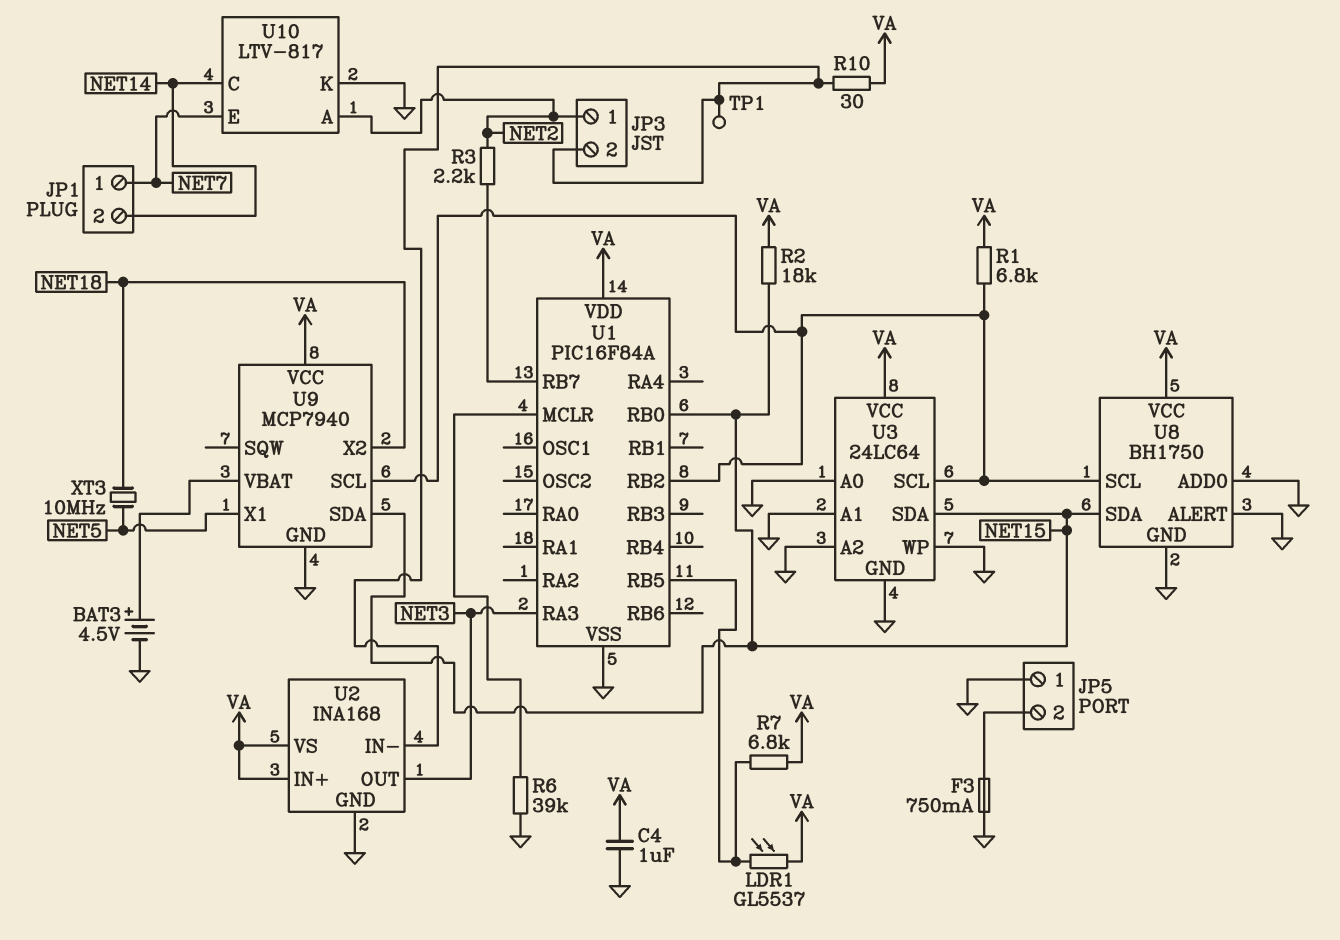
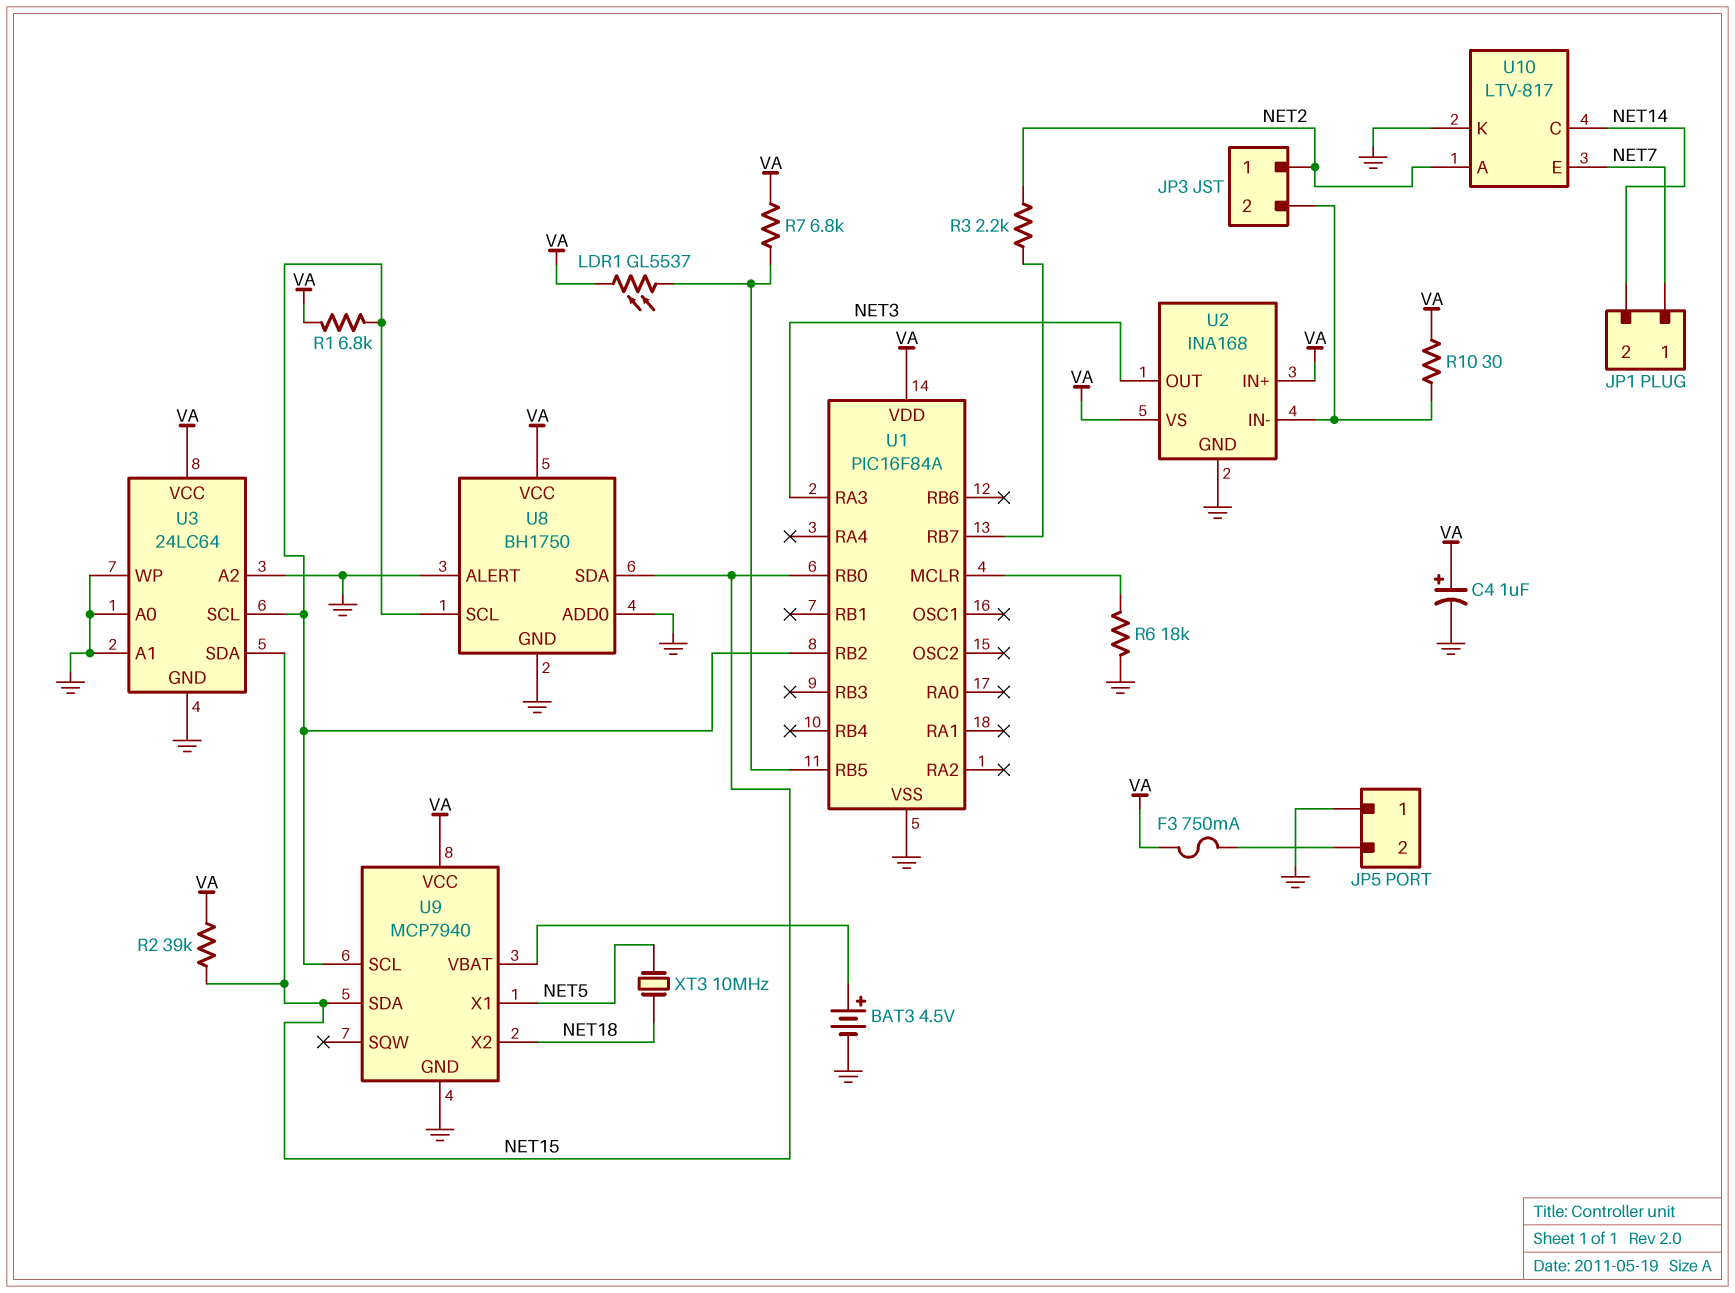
C4: 1uF (GND, VA) -> 1uF (plus VA, minus GND)
F3: 750mA (GND, JP5/2) -> 750mA (JP5/2, VA)
R2: 18k (NET15, VA) -> 39k (NET15, VA)
R6: 39k (GND, U1/MCLR) -> 18k (GND, U1/MCLR)
TP1: test point (JP3/2) -> none

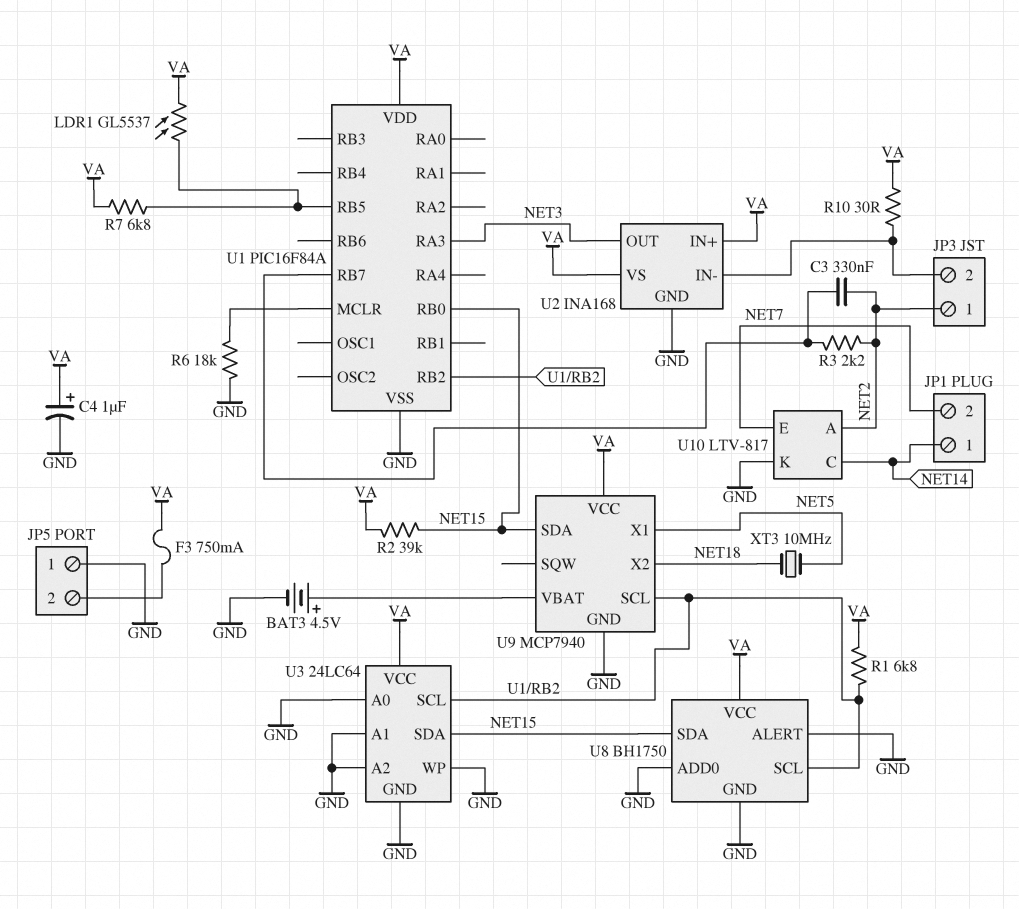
C3: none -> 330nF (NET2, U1/RB7)
JP1 pin 1: NET7 -> NET14
JP1 pin 2: NET14 -> NET7

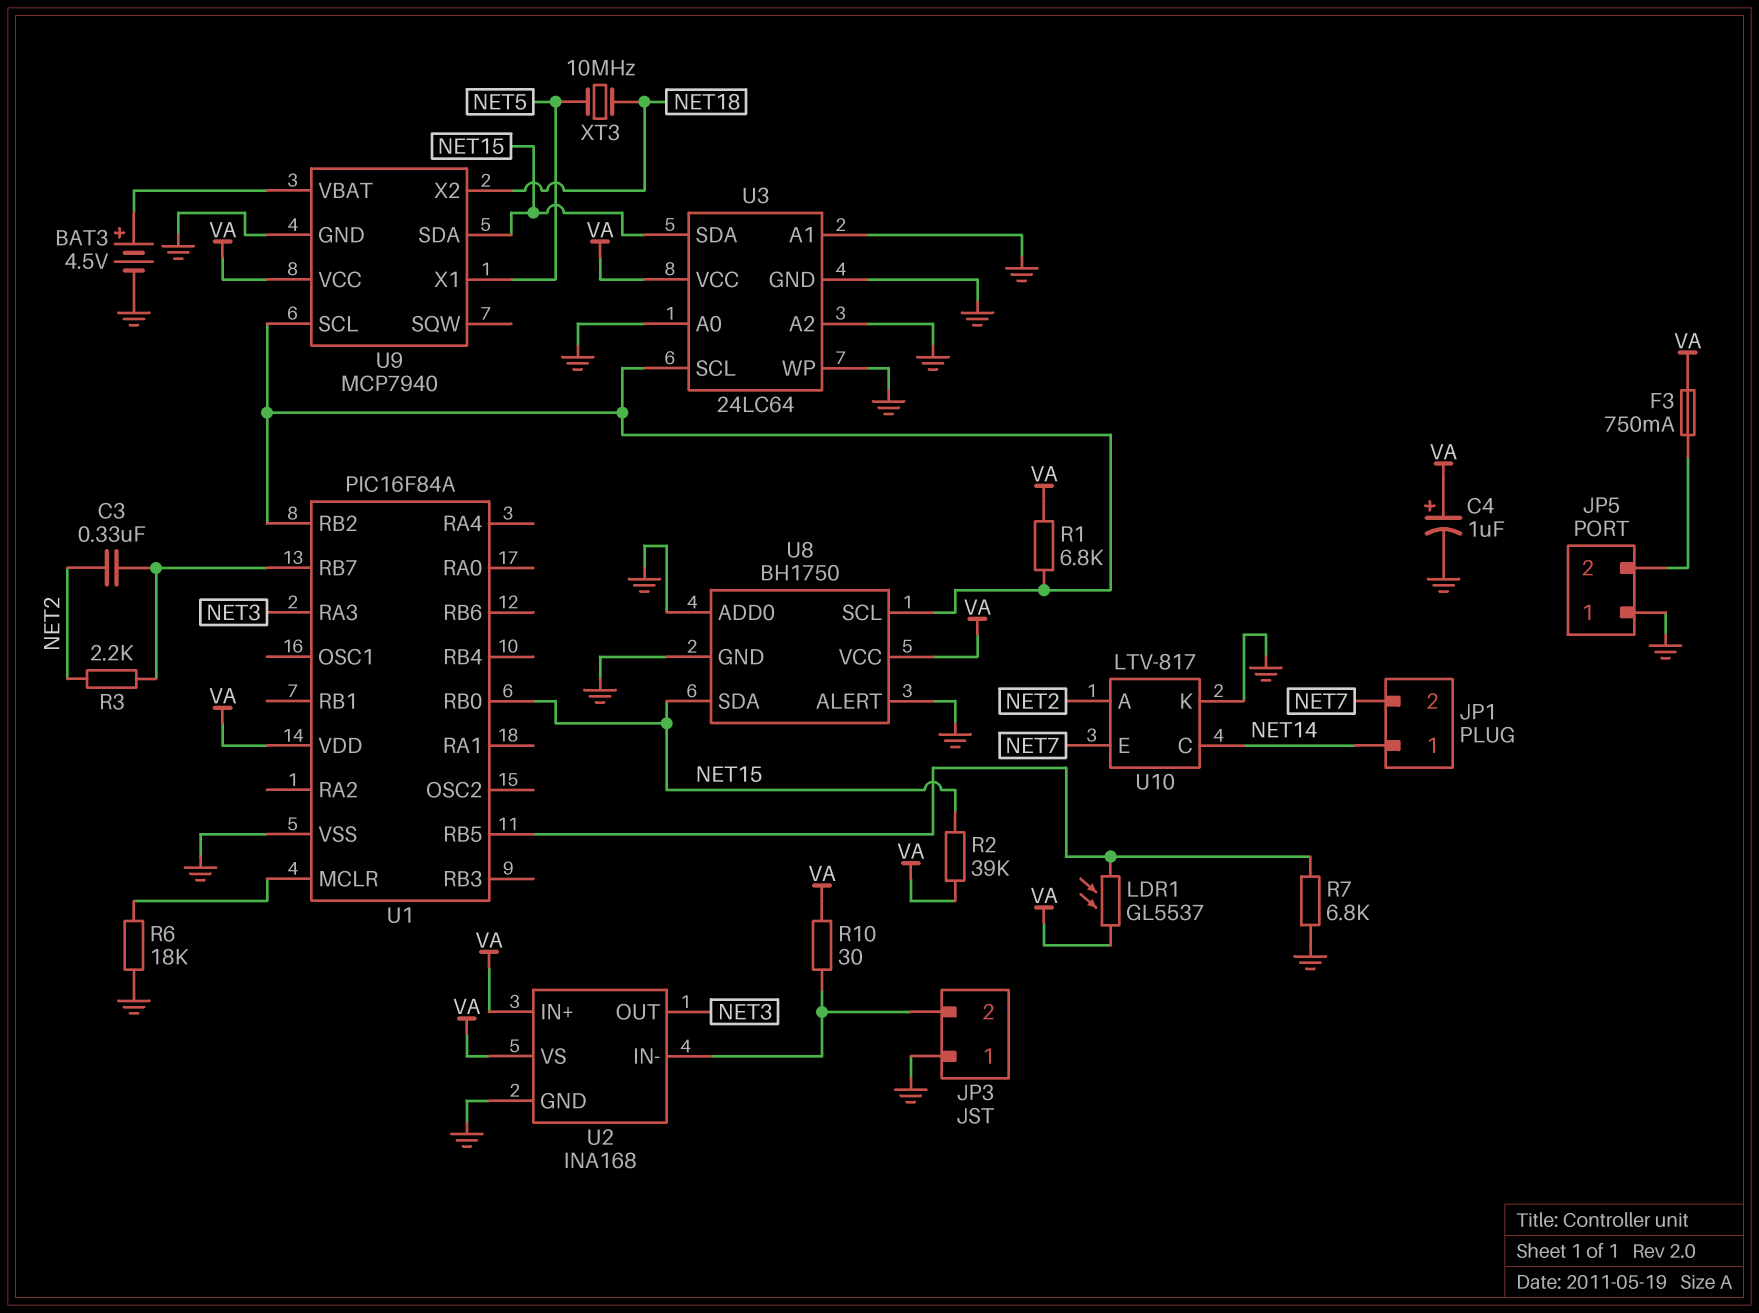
JP3 pin 1: NET2 -> GND
R7: 6.8k (U1/RB5, VA) -> 6.8k (GND, U1/RB5)

